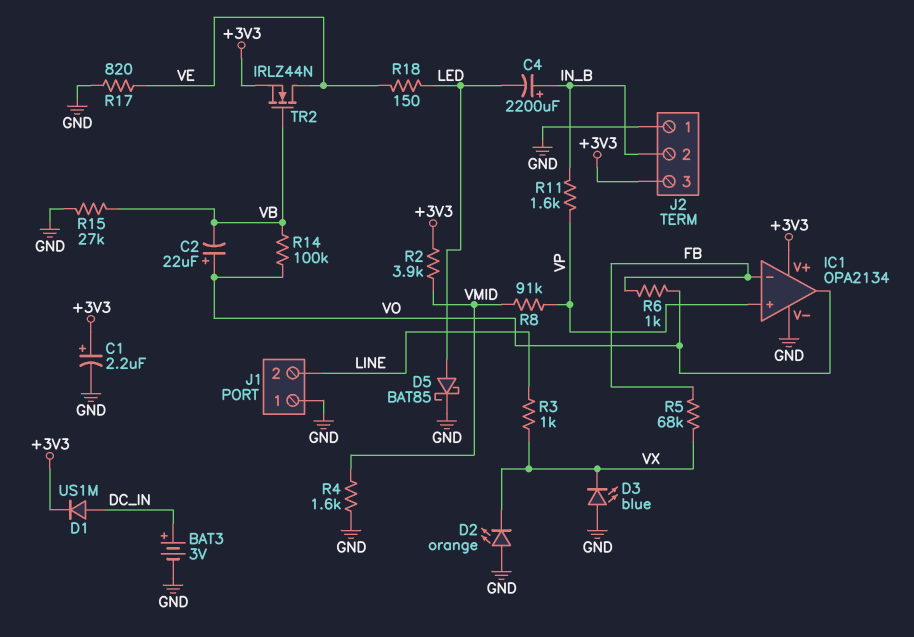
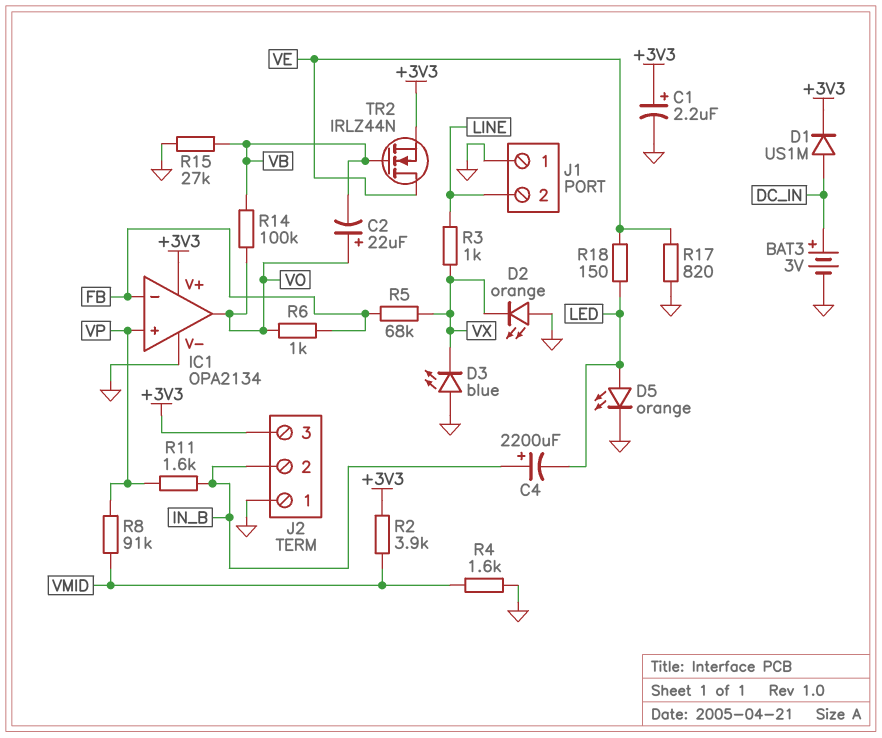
D5: schottky BAT85 (A LED, K GND) -> LED orange (A LED, K GND)

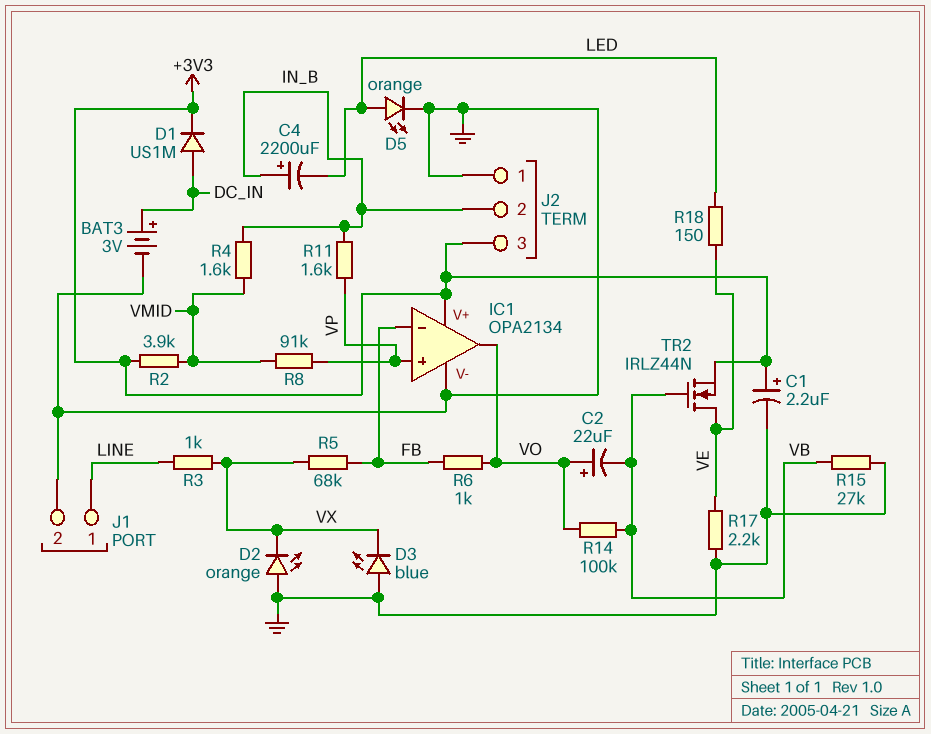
J1 pin 1: GND -> LINE
J1 pin 2: LINE -> GND
R4: 1.6k (GND, VMID) -> 1.6k (IN_B, VMID)
R17: 820 (GND, VE) -> 2.2k (GND, VE)

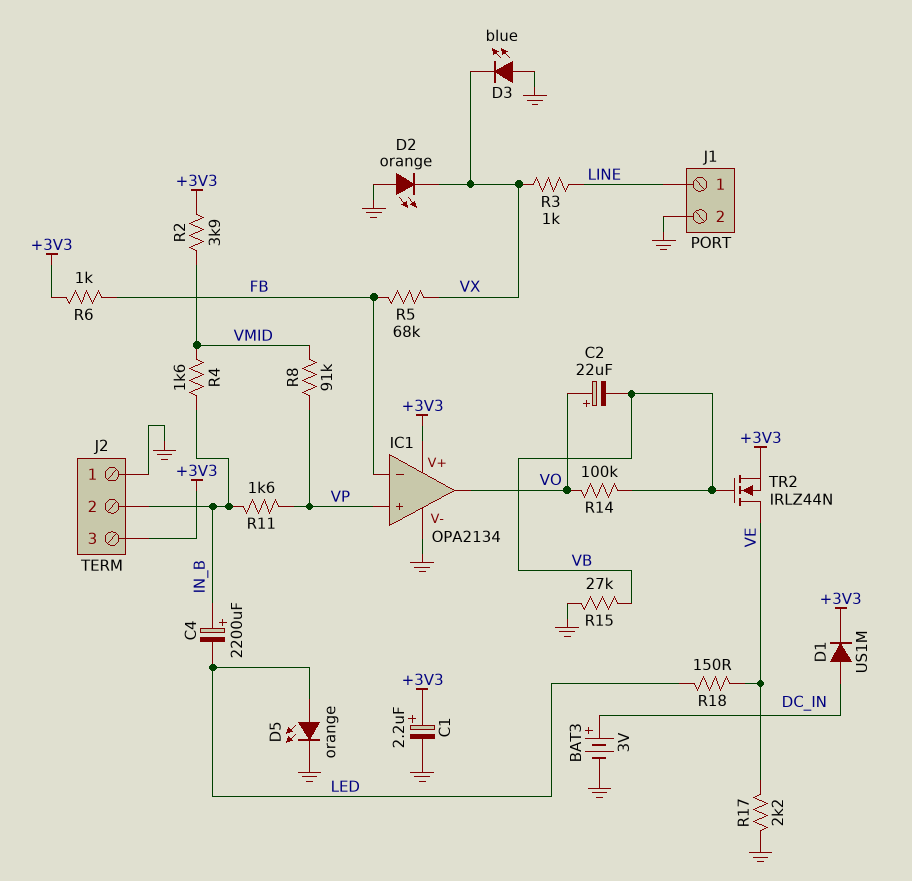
R6: 1k (FB, VO) -> 1k (+3V3, FB)

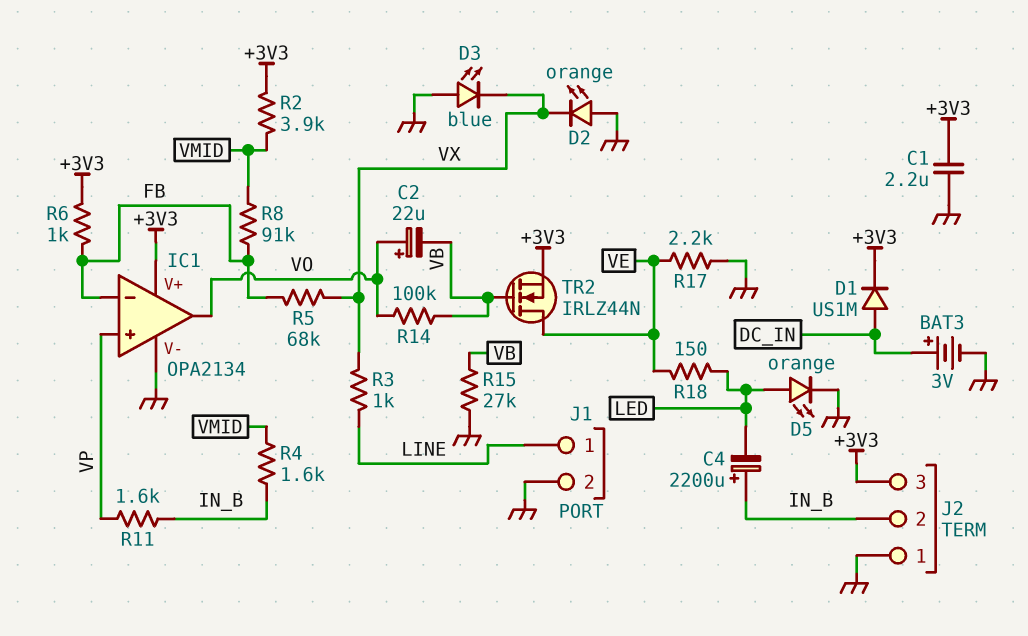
C1: 2.2uF (plus +3V3, minus GND) -> 2.2uF (+3V3, GND)
R8: 91k (VMID, VP) -> 91k (FB, VMID)

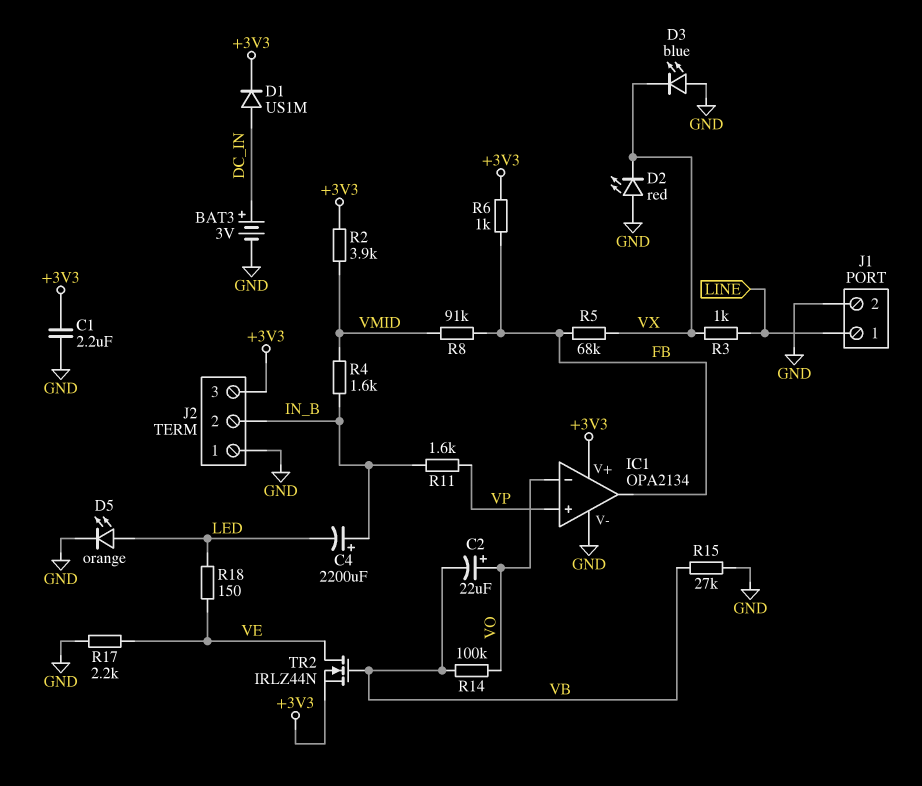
D2: LED orange (A GND, K VX) -> LED red (A GND, K VX)
IC1 pin in-: FB -> VO
IC1 pin out: VO -> FB

